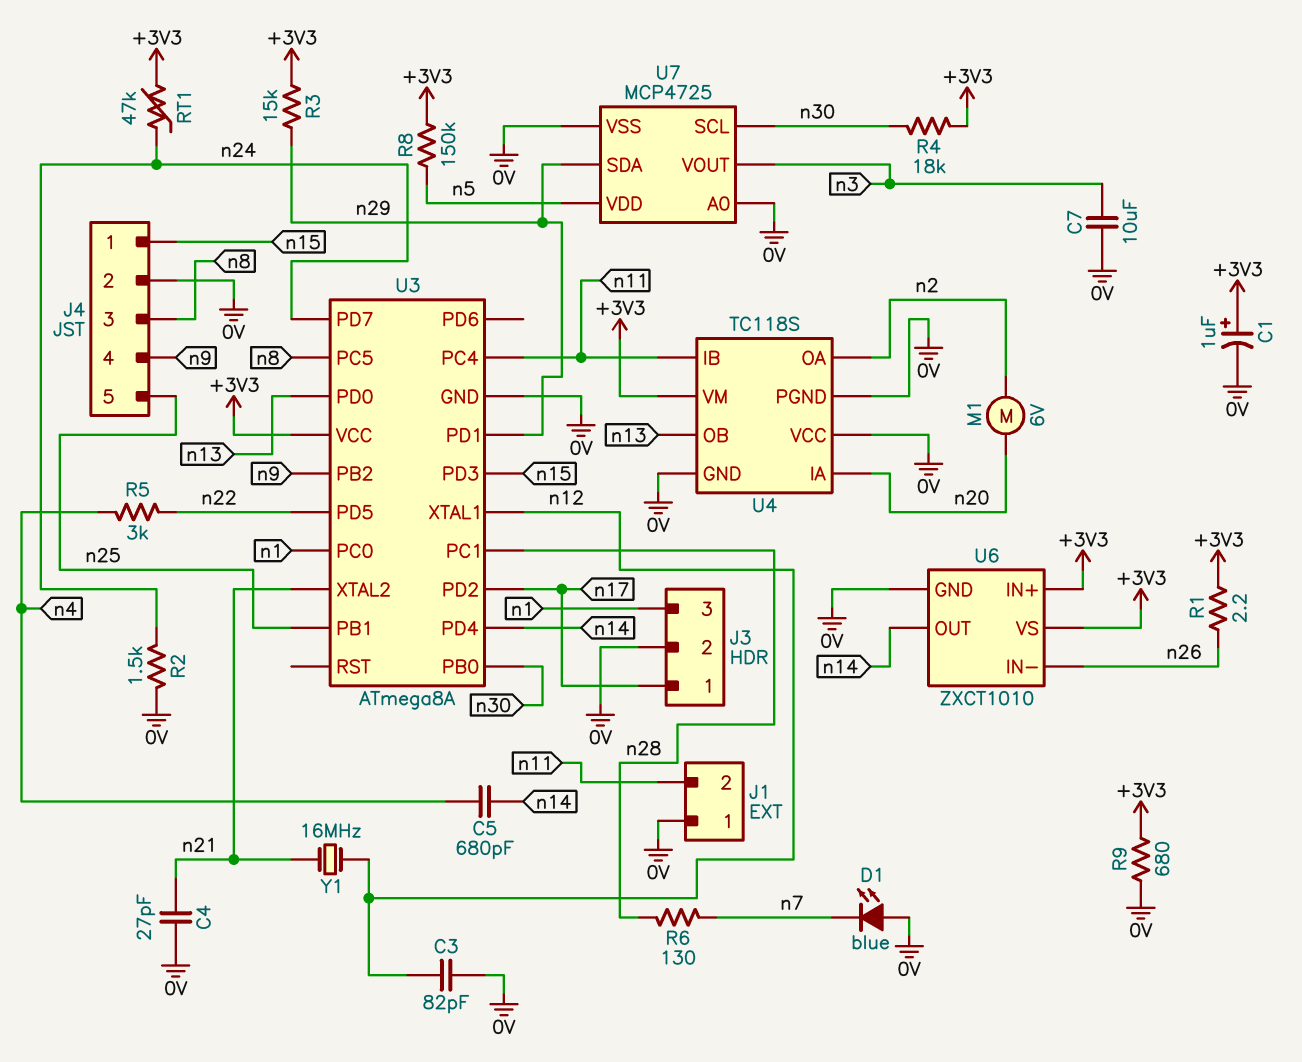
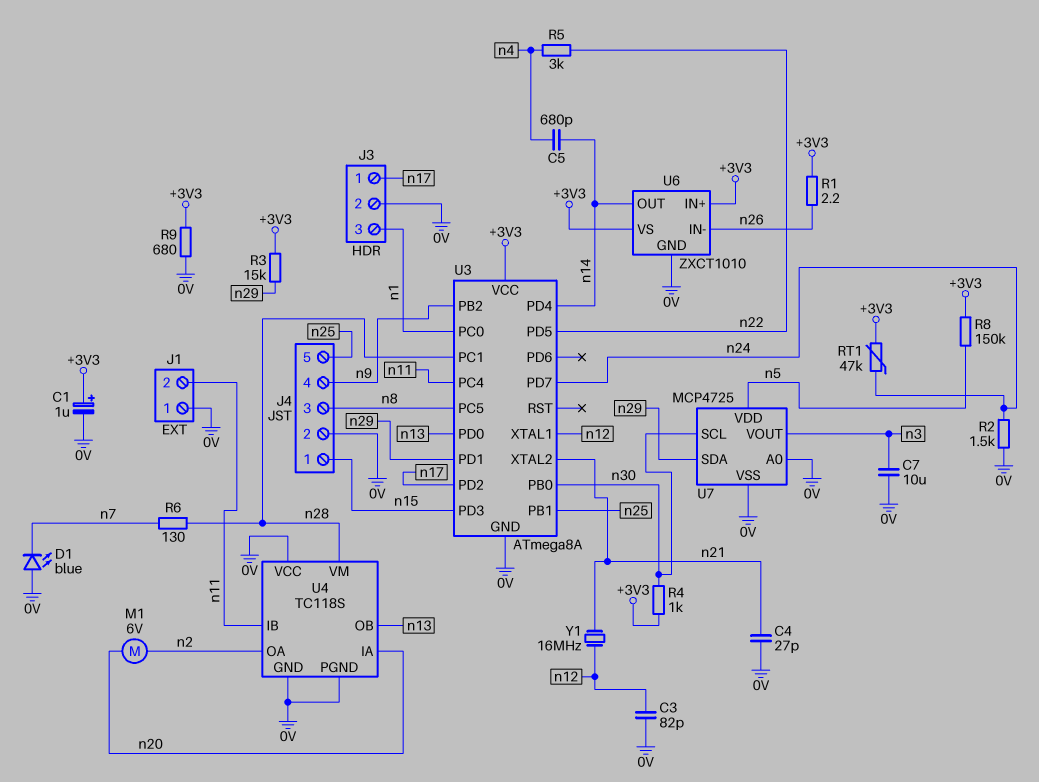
R4: 18k (+3V3, n30) -> 1k (+3V3, n30)
U4 pin VM: +3V3 -> n28

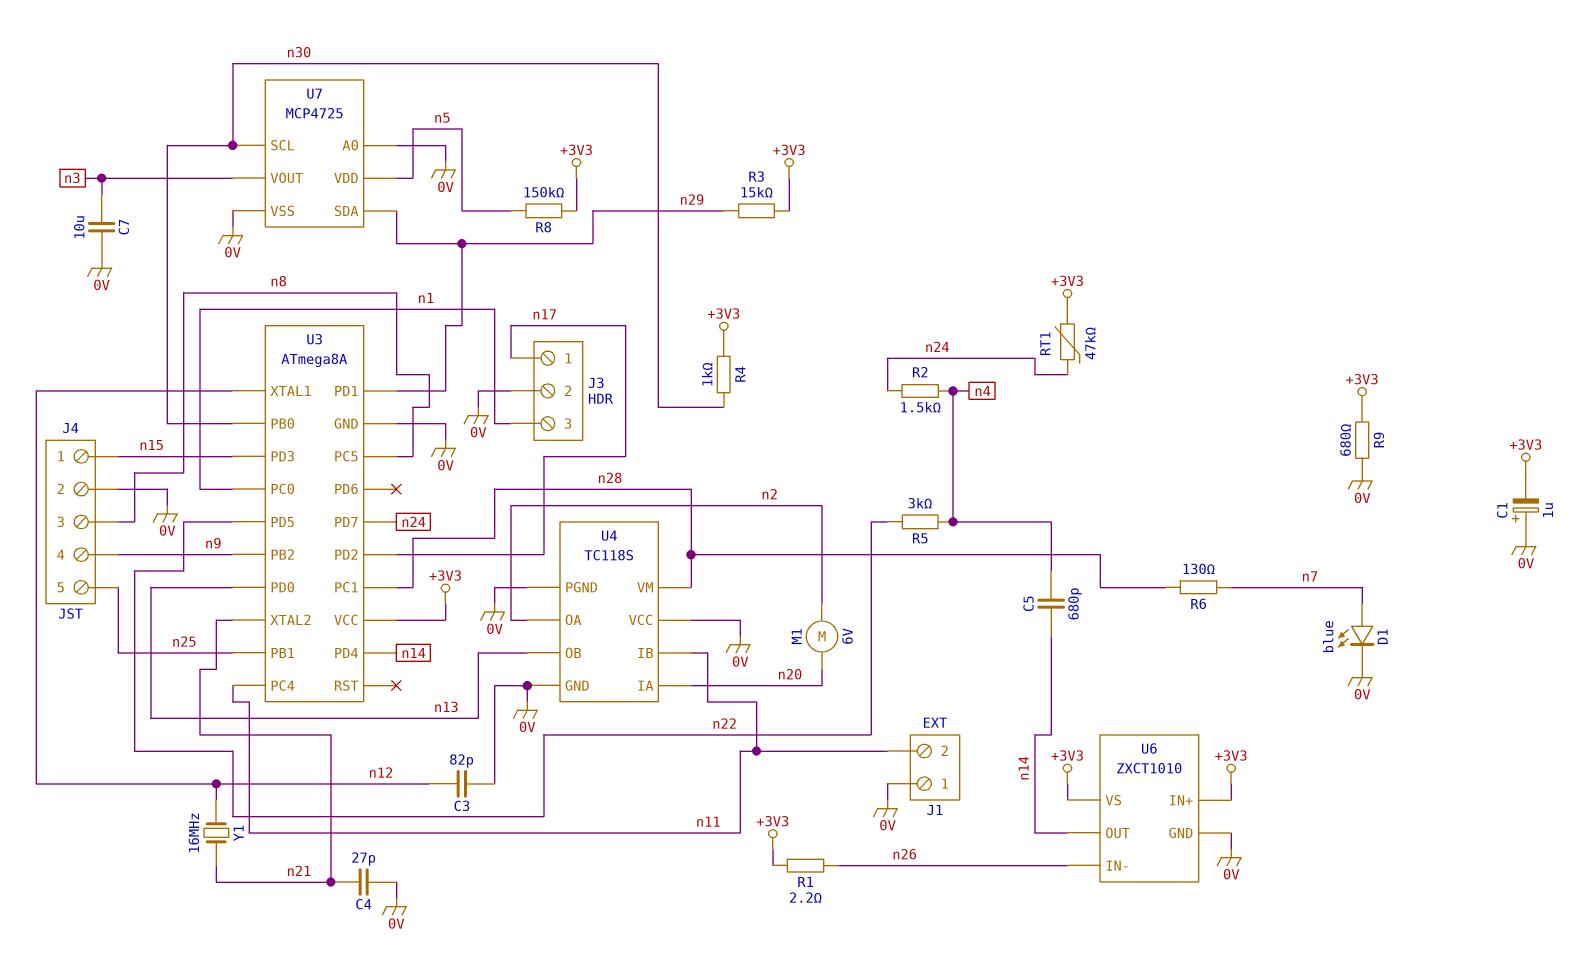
C1: 1uF (plus +3V3, minus 0V) -> 1uF (plus 0V, minus +3V3)
D1: LED blue (A 0V, K n7) -> LED blue (A n7, K 0V)
R2: 1.5k (0V, n24) -> 1.5k (n4, n24)

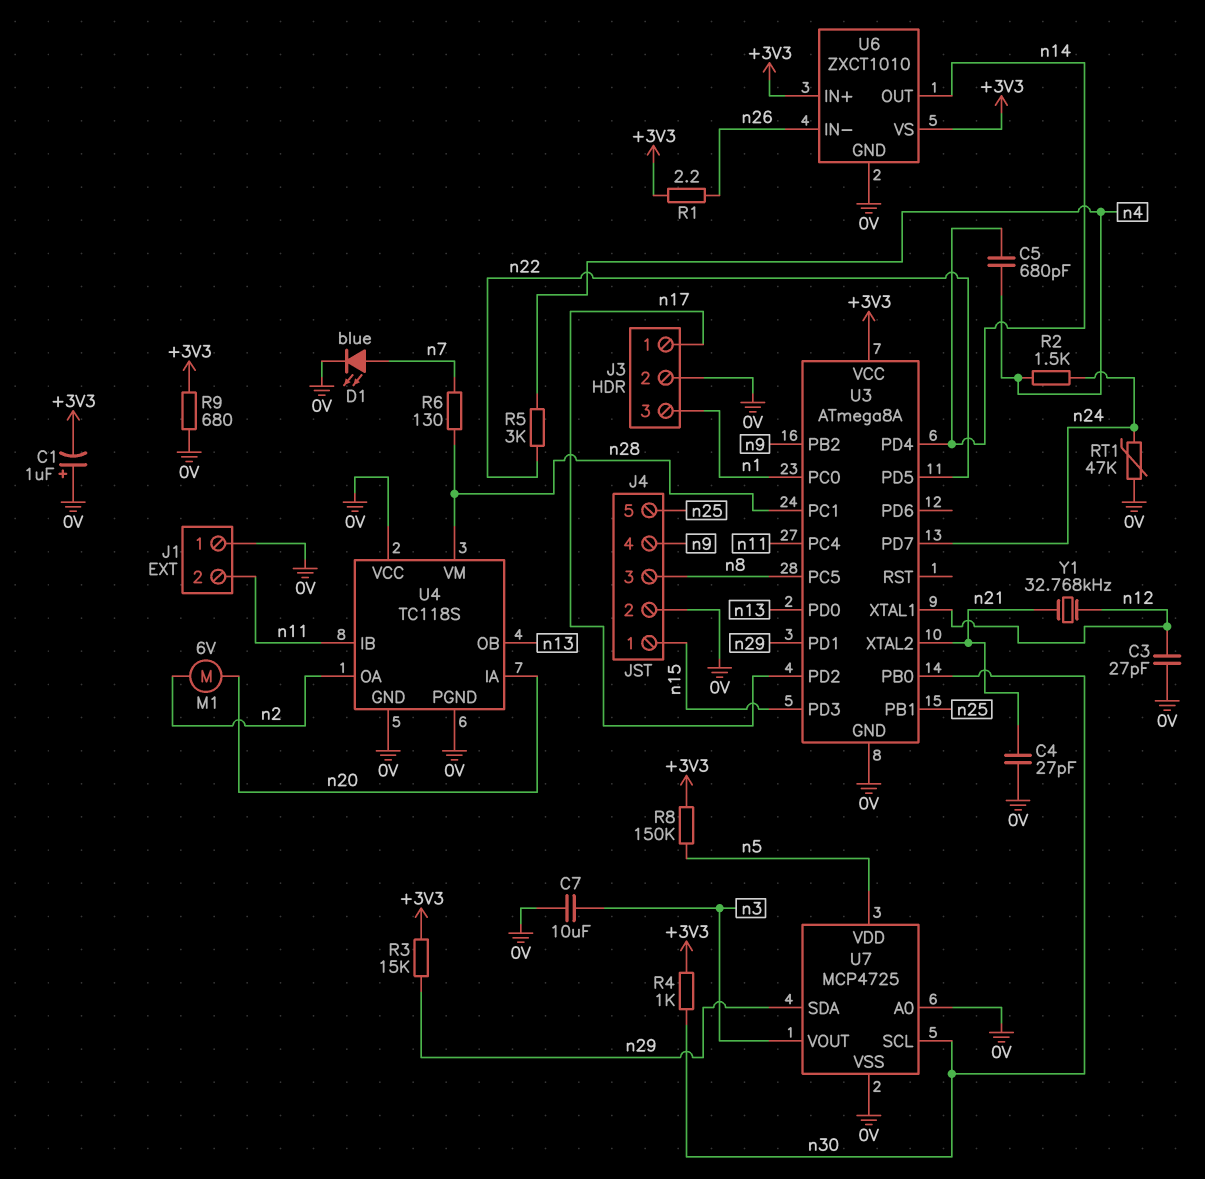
C3: 82pF (0V, n12) -> 27pF (0V, n12)
RT1: 47k (+3V3, n24) -> 47k (0V, n24)
Y1: 16MHz (n12, n21) -> 32.768kHz (n12, n21)

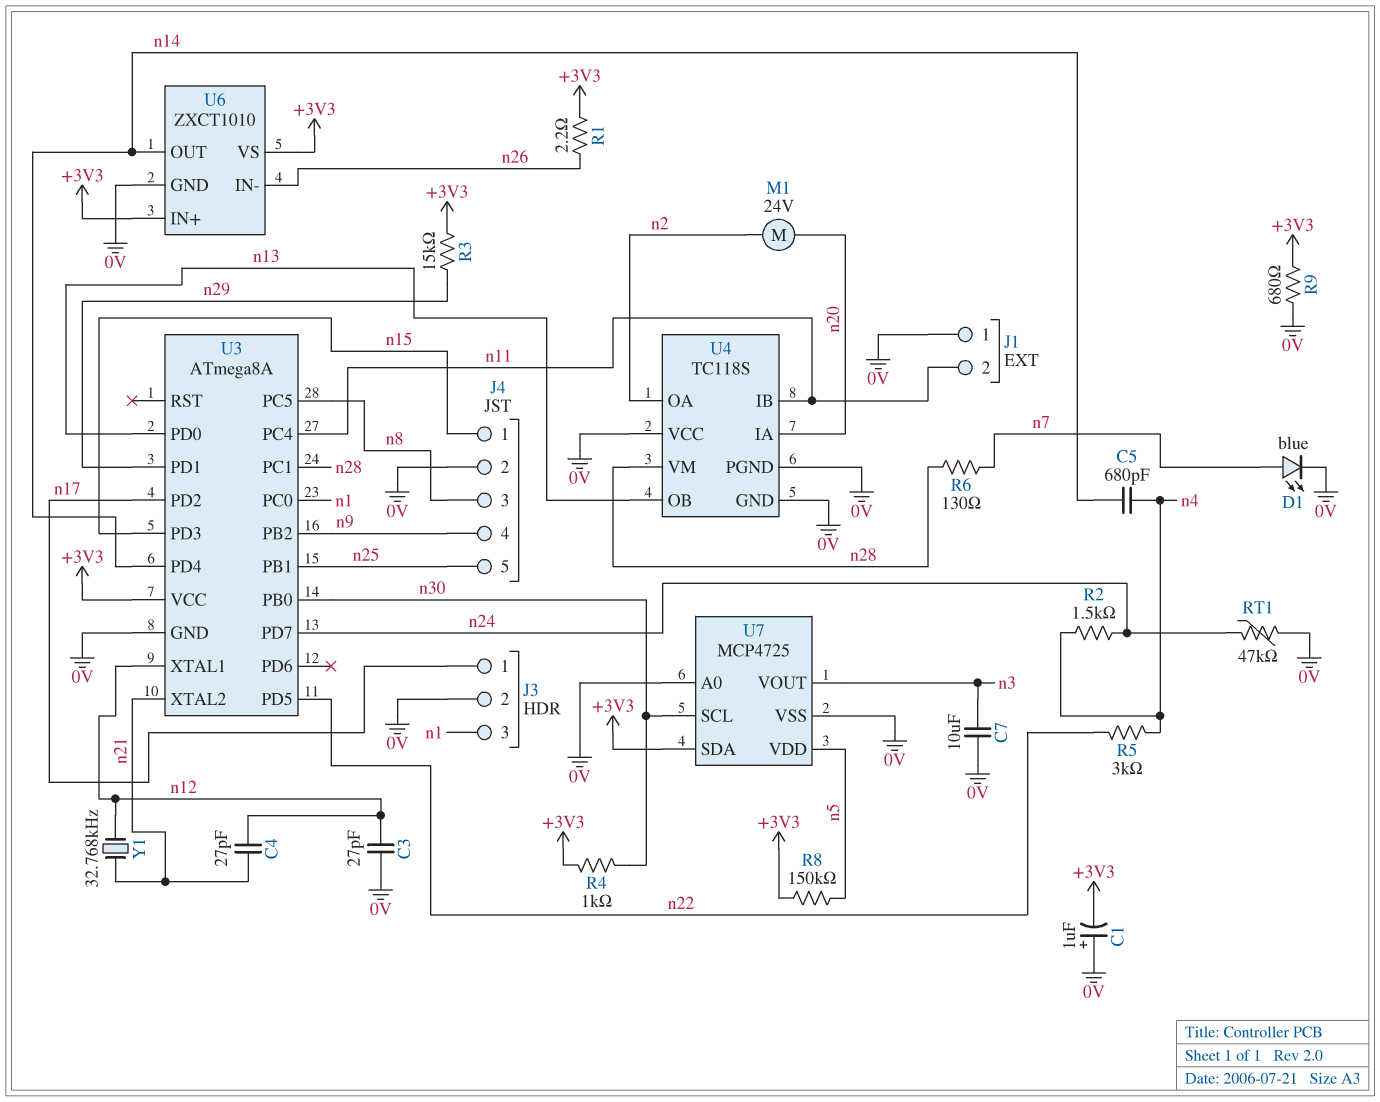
C4: 27pF (0V, n21) -> 27pF (n12, n21)
M1: motor 6V (n2, n20) -> motor 24V (n2, n20)
U7 pin SDA: n29 -> +3V3

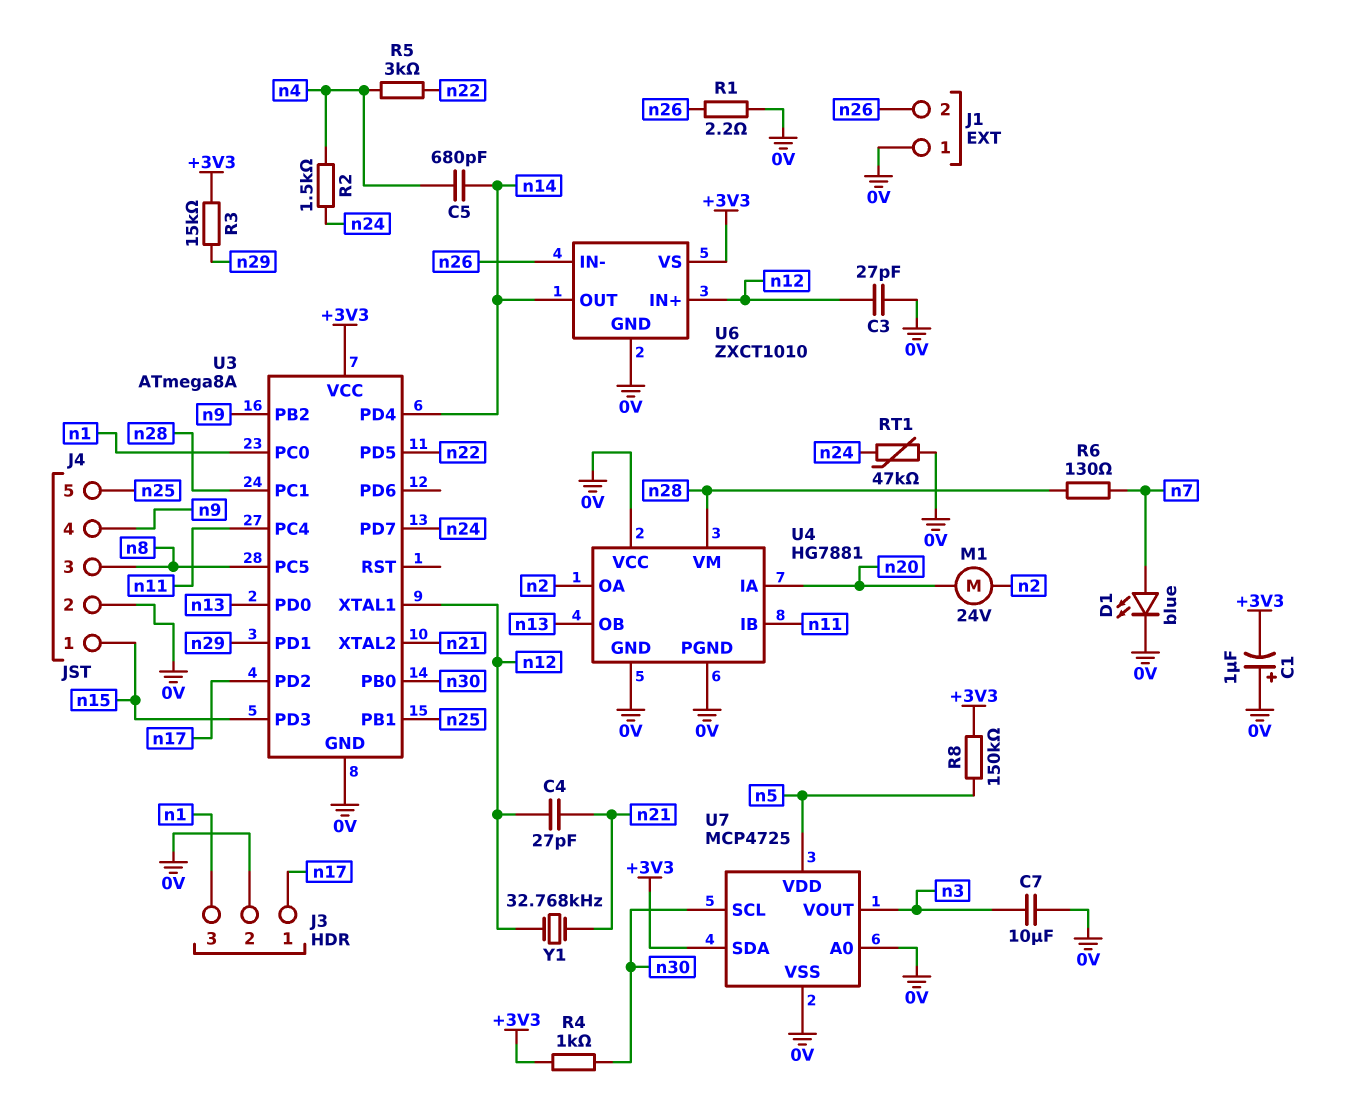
J1 pin 2: n11 -> n26
R1: 2.2 (+3V3, n26) -> 2.2 (0V, n26)
R9: 680 (+3V3, 0V) -> none
U4: TC118S -> HG7881
U6 pin IN+: +3V3 -> n12

